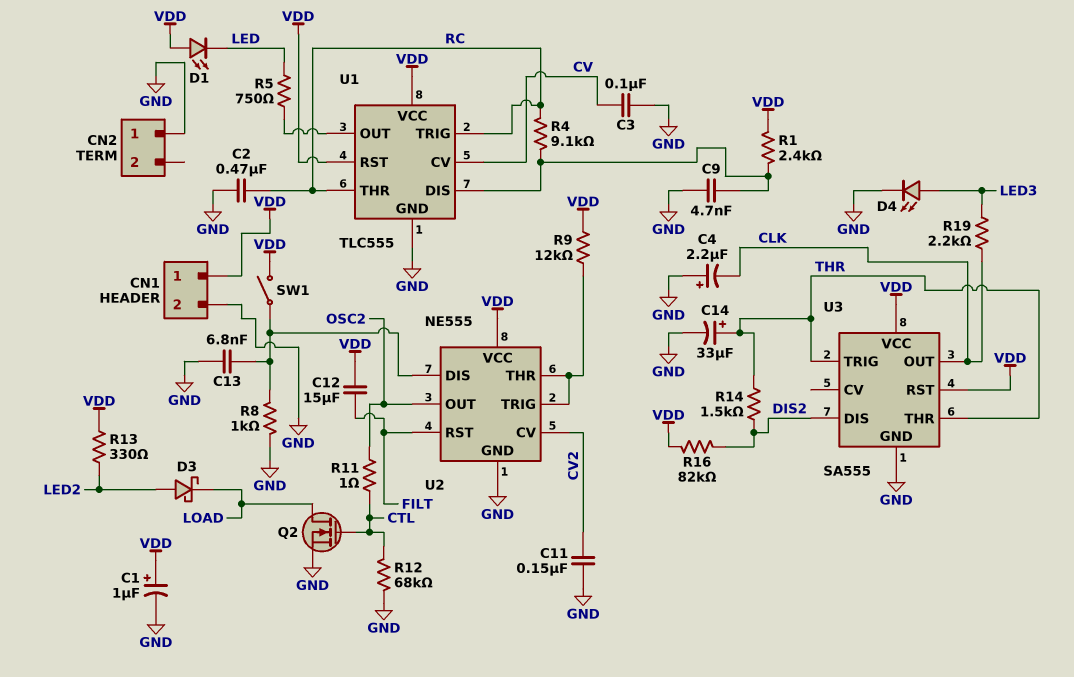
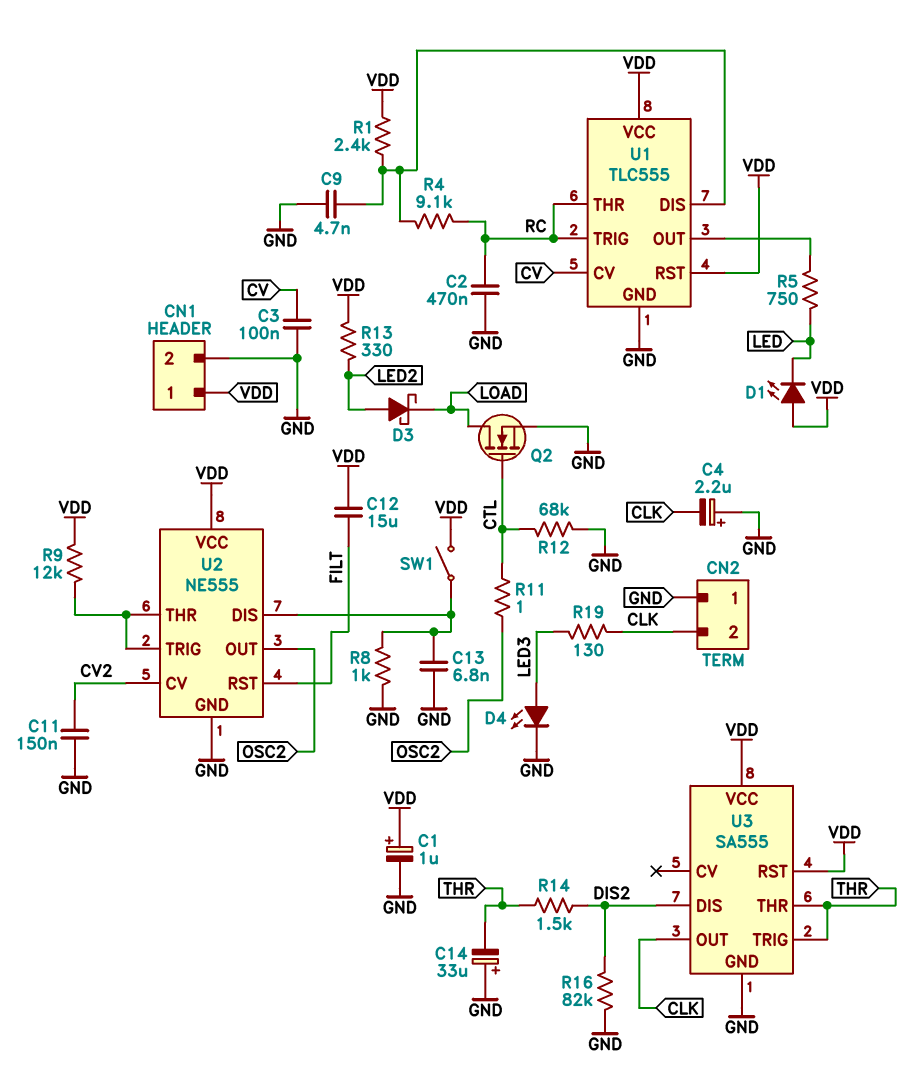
C14: 33uF (plus THR, minus GND) -> 33uF (plus GND, minus THR)
CN2 pin 2: none -> CLK
R16: 82k (DIS2, VDD) -> 82k (DIS2, GND)
R19: 2.2k (CLK, LED3) -> 130 (CLK, LED3)

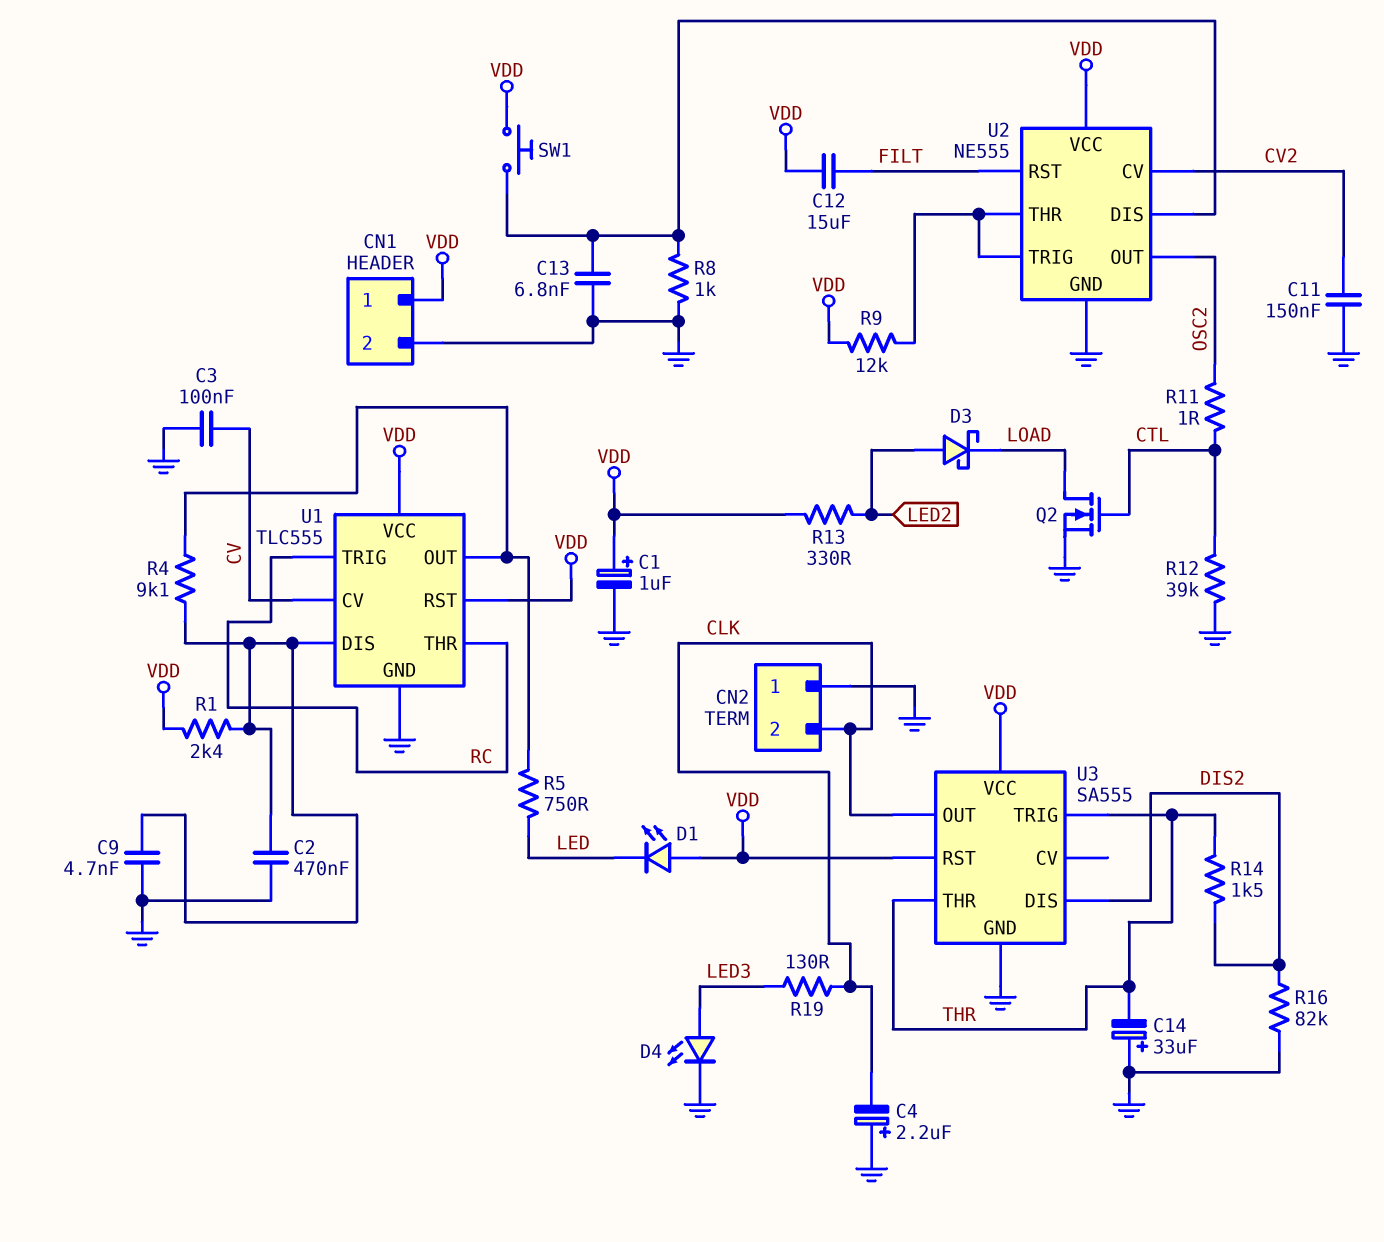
C2: 470nF (GND, RC) -> 470nF (GND, U1/DIS)
R4: 9.1k (RC, U1/DIS) -> 9.1k (U1/DIS, U1/OUT)
R12: 68k (CTL, GND) -> 39k (CTL, GND)
SW1: switch (U2/DIS, VDD) -> button (U2/DIS, VDD)

